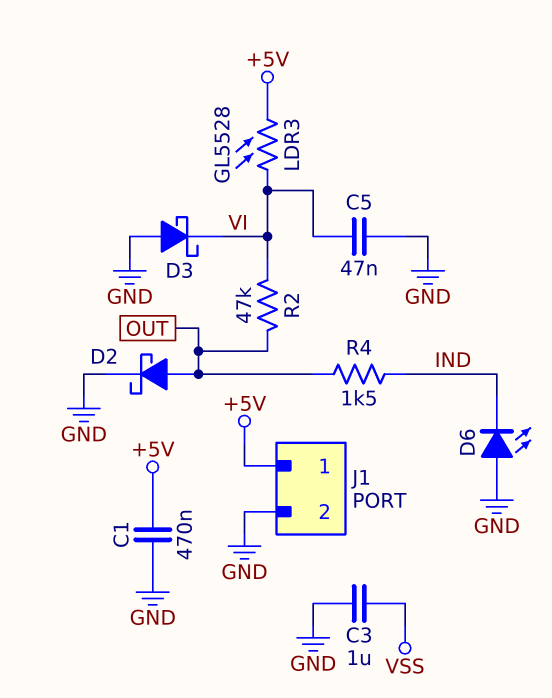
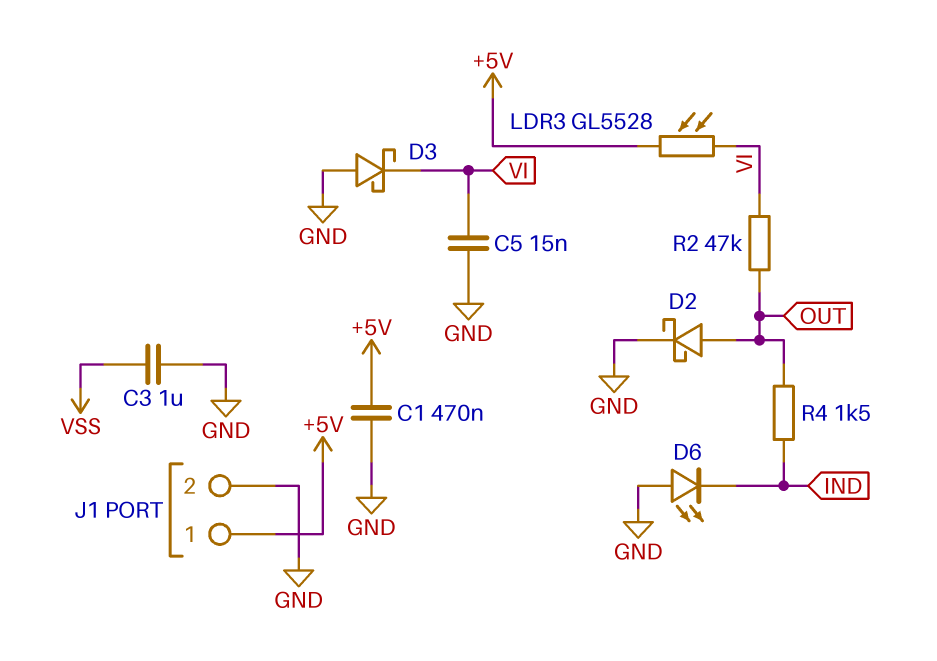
C5: 47nF (GND, VI) -> 15nF (GND, VI)

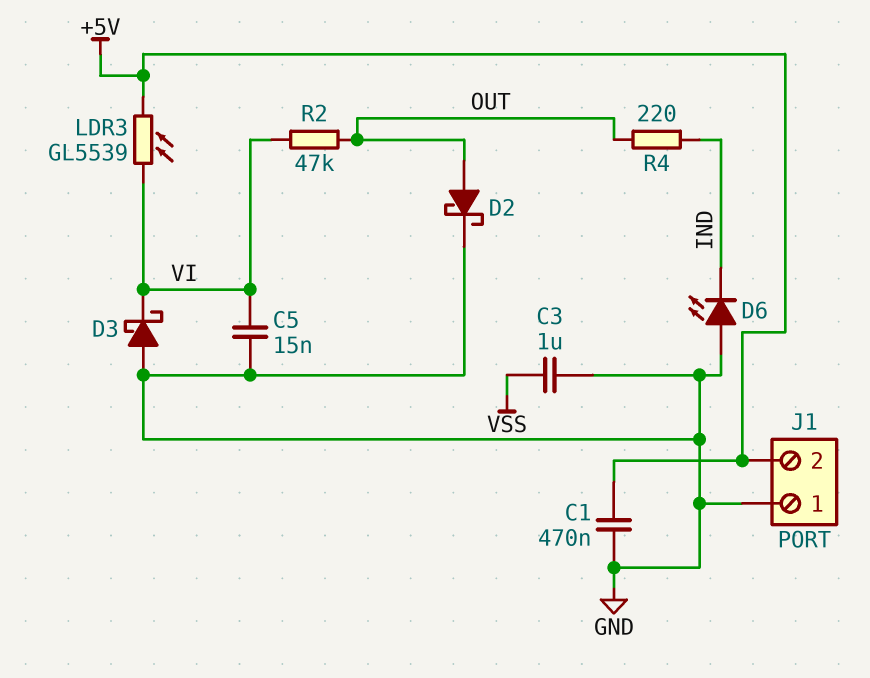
J1 pin 1: +5V -> GND
J1 pin 2: GND -> +5V
LDR3: GL5528 (+5V, VI) -> GL5539 (+5V, VI)
R4: 1.5k (IND, OUT) -> 220 (IND, OUT)

